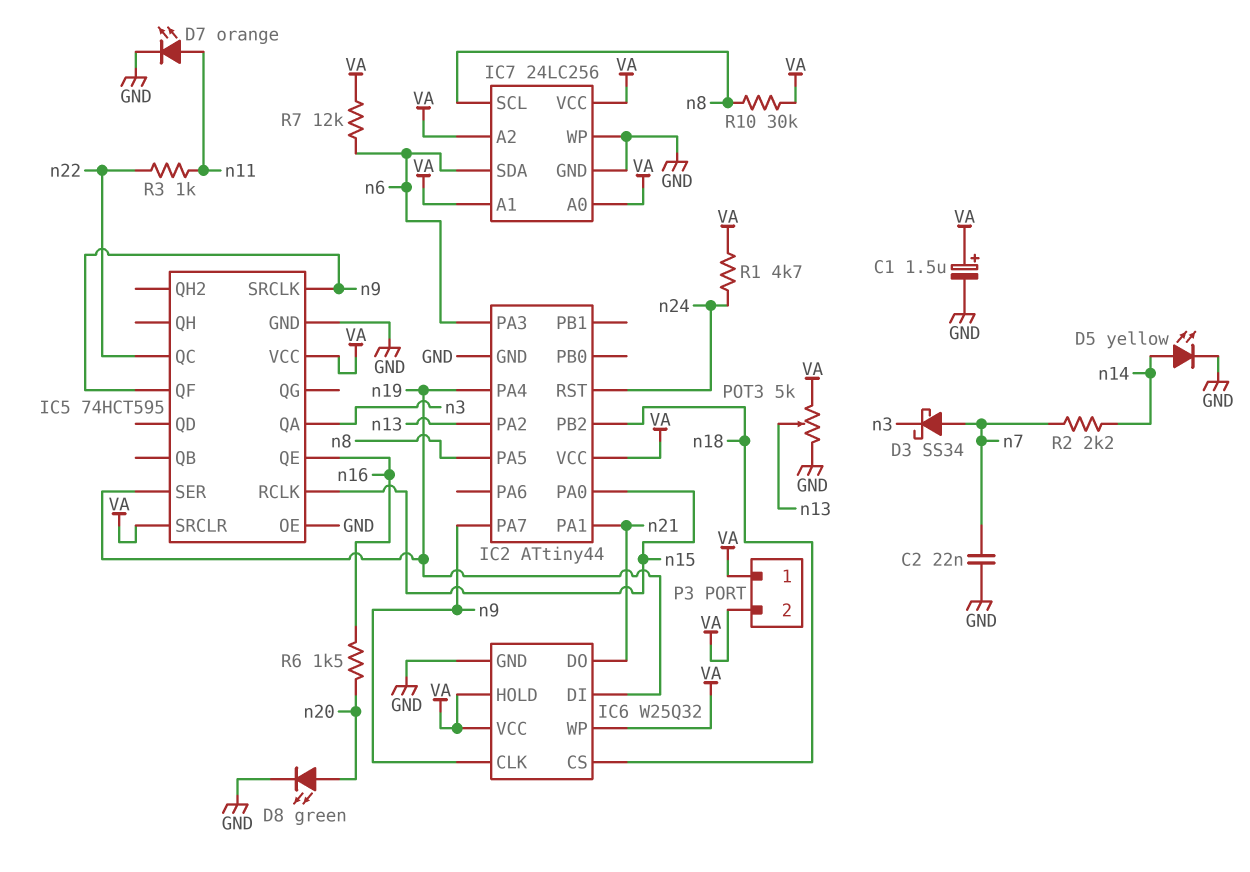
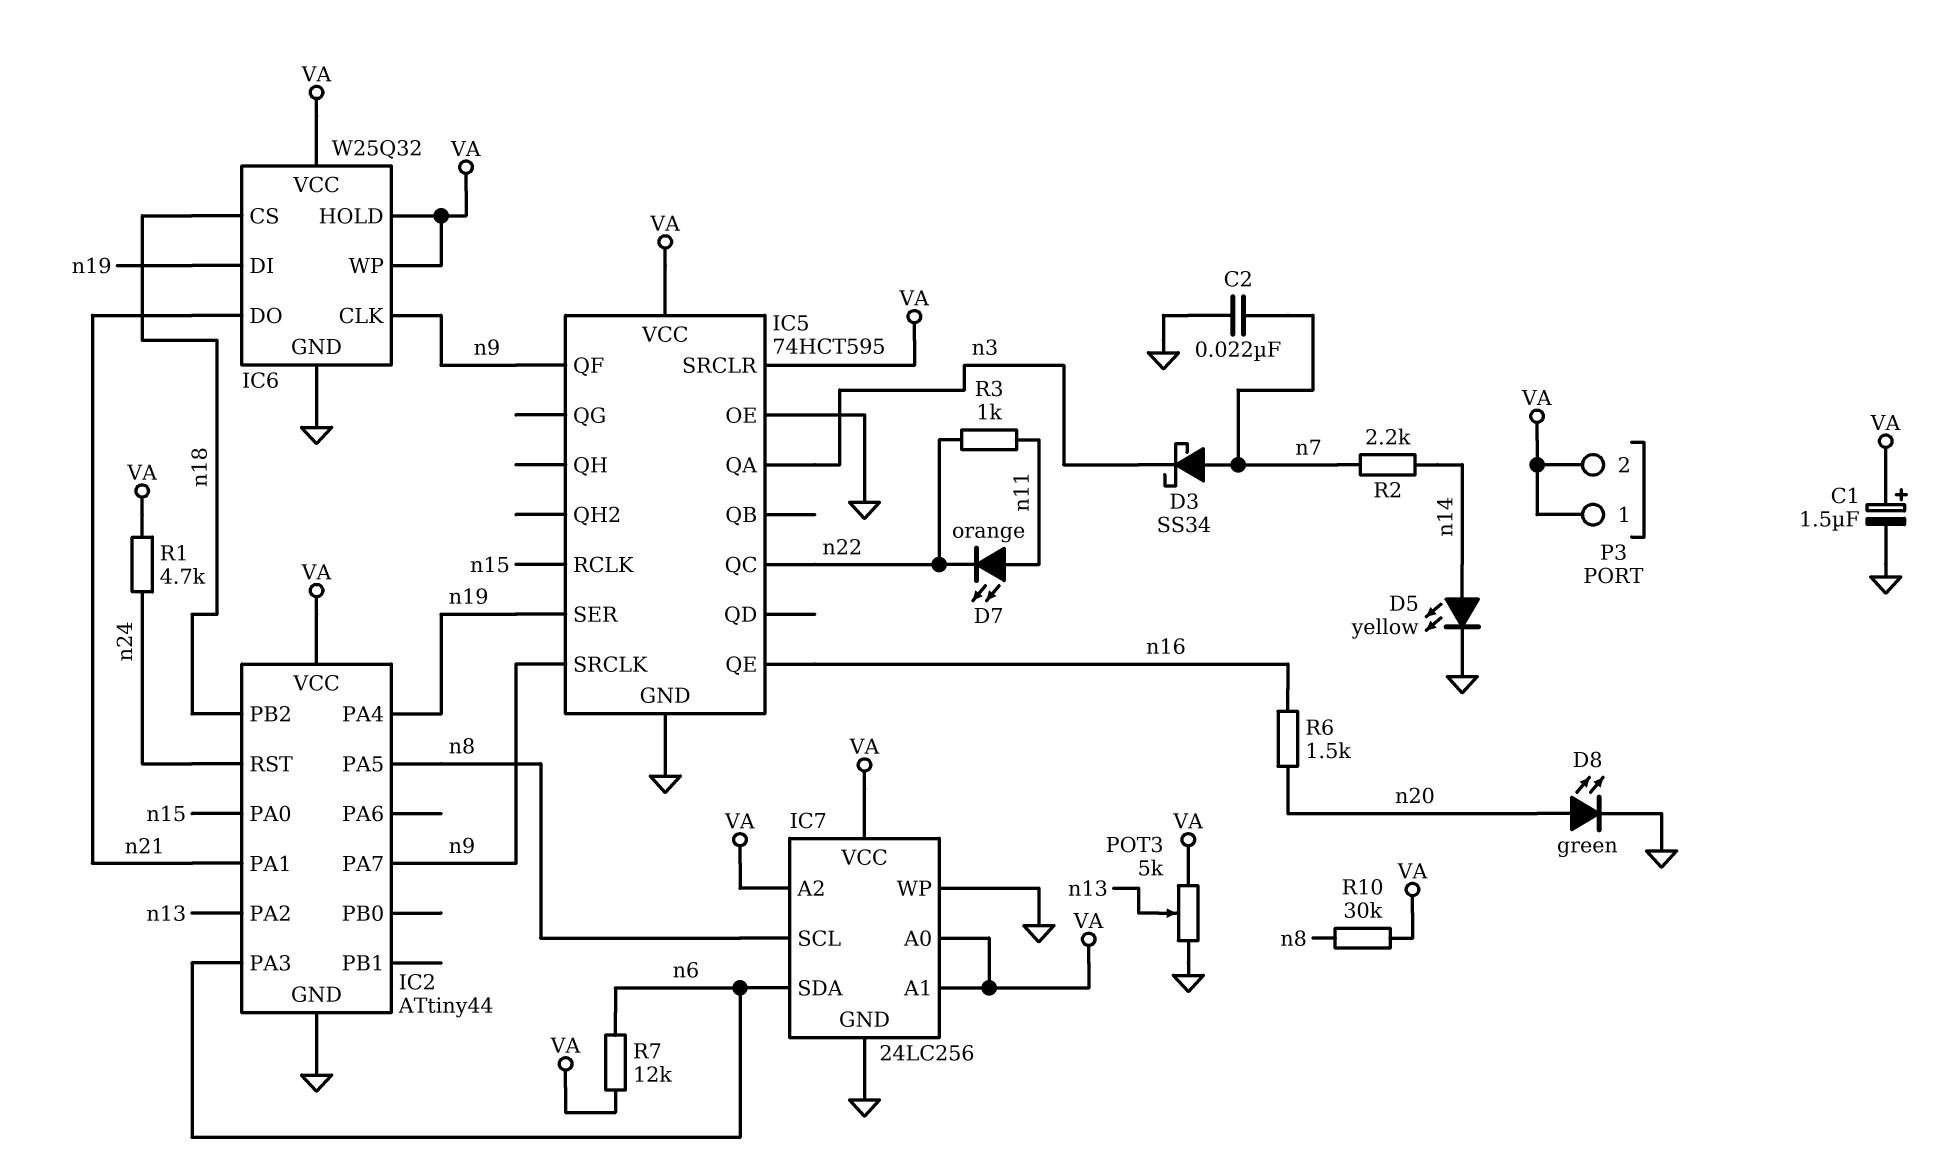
D7: LED orange (A n11, K GND) -> LED orange (A n11, K n22)

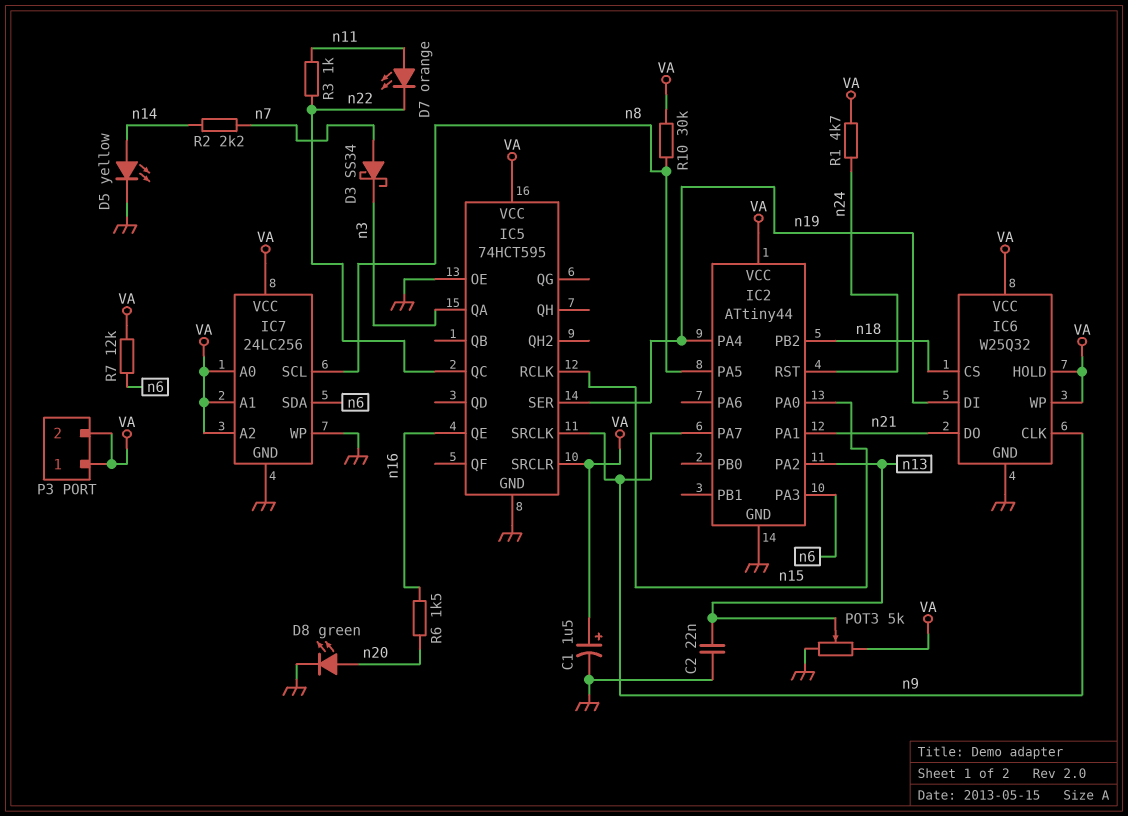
C2: 22nF (GND, n7) -> 22nF (GND, n13)
IC5 pin QF: n9 -> none

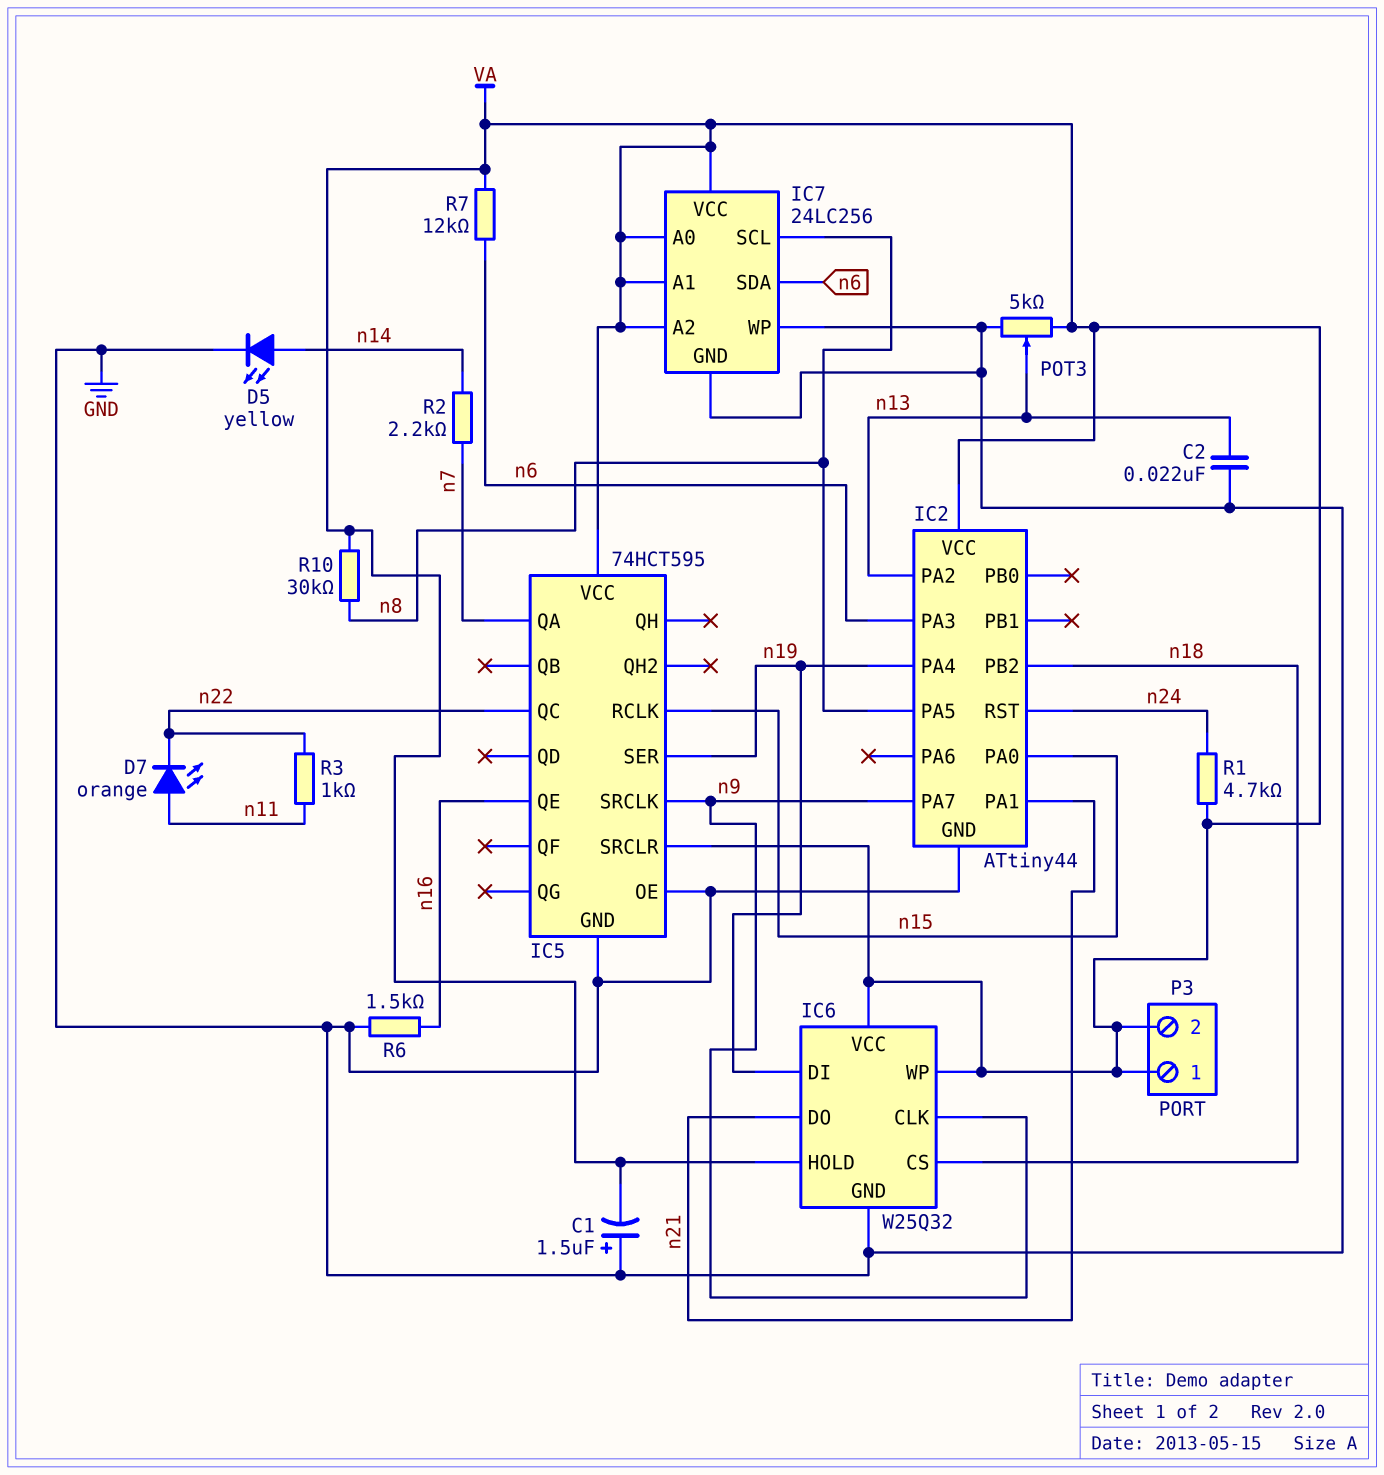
C1: 1.5uF (plus VA, minus GND) -> 1.5uF (plus GND, minus VA)
D3: schottky SS34 (A n7, K n3) -> none
D8: LED green (A n20, K GND) -> none
IC5 pin QA: n3 -> n7
R6: 1.5k (n16, n20) -> 1.5k (GND, n16)

